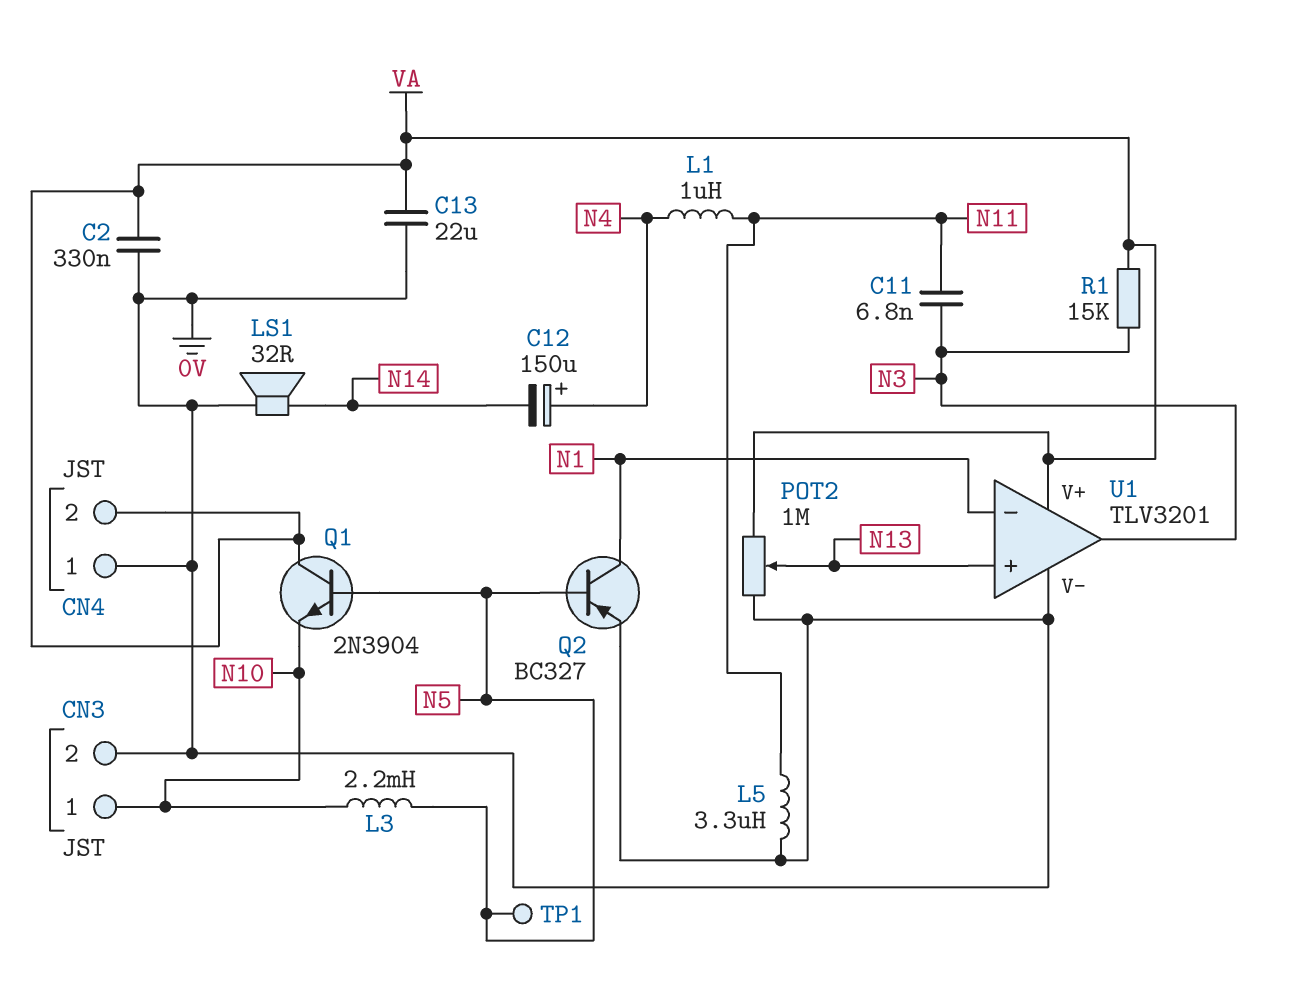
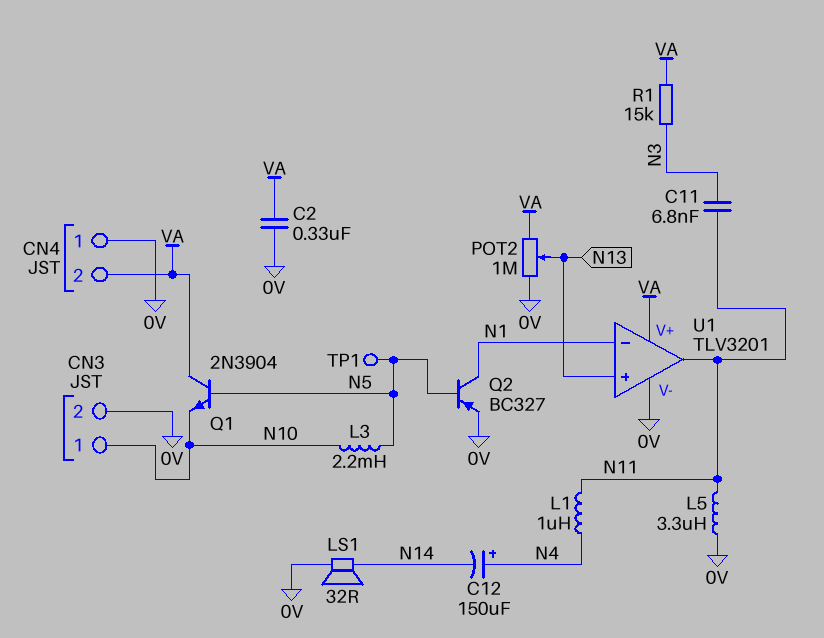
C13: 22uF (0V, VA) -> none
U1 pin out: N3 -> N11

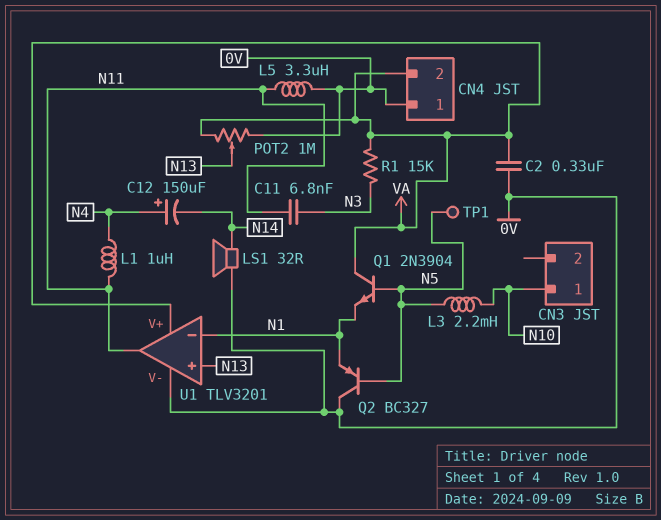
CN3 pin 2: 0V -> none
Q1: NPN 2N3904 (B N5, C VA, E N10) -> NPN 2N3904 (B N5, C VA, E N1)
Q2: PNP BC327 (B N5, C N1, E 0V) -> PNP BC327 (B N5, C 0V, E N1)

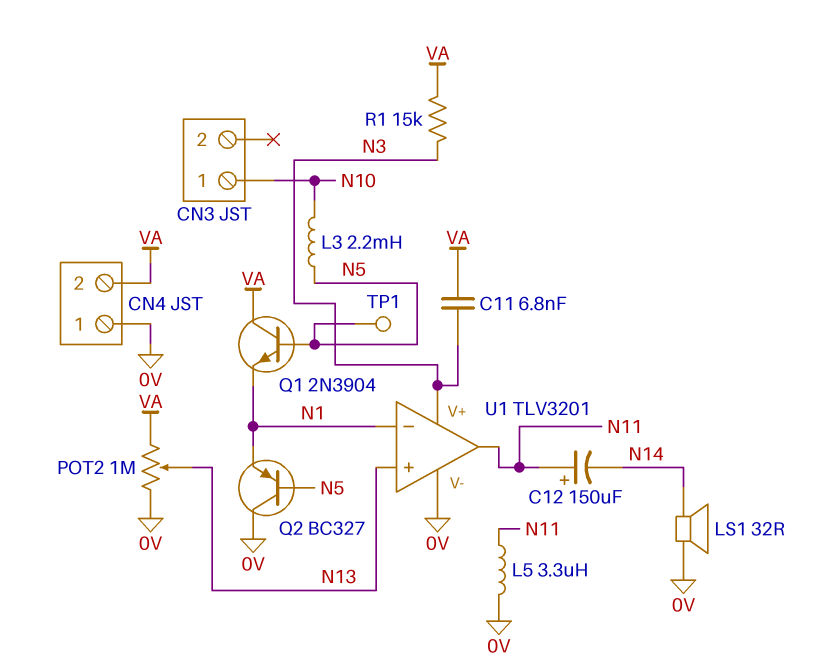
C2: 330nF (0V, VA) -> none
C11: 6.8nF (N3, N11) -> 6.8nF (N3, VA)
C12: 150uF (plus N4, minus N14) -> 150uF (plus N11, minus N14)
L1: 1uH (N4, N11) -> none
U1 pin V+: VA -> N3

